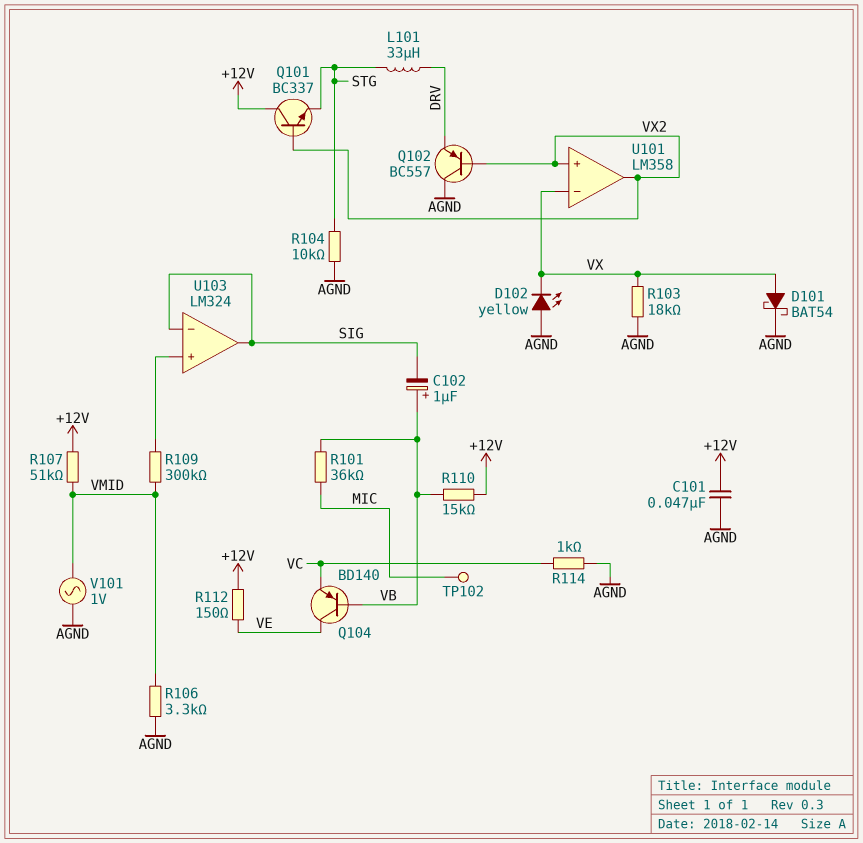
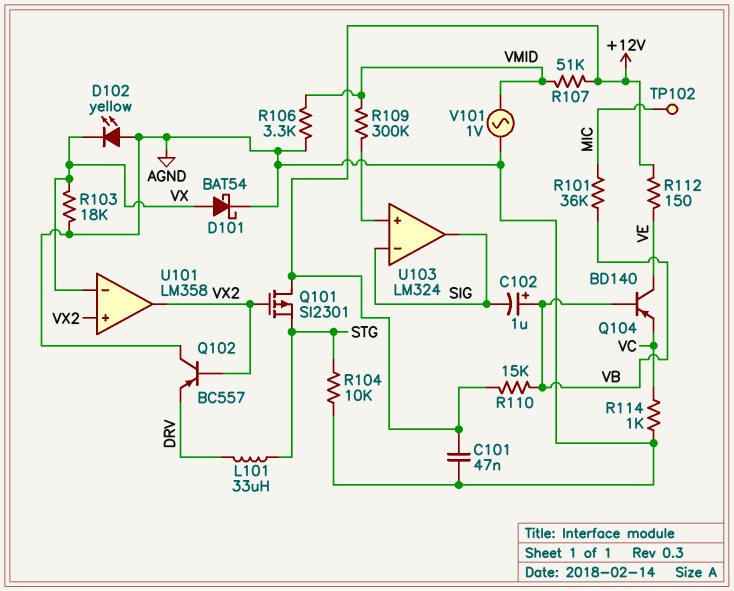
Q101: NPN BC337 (B VX2, C +12V, E STG) -> PMOS SI2301 (G VX2, D +12V, S STG)

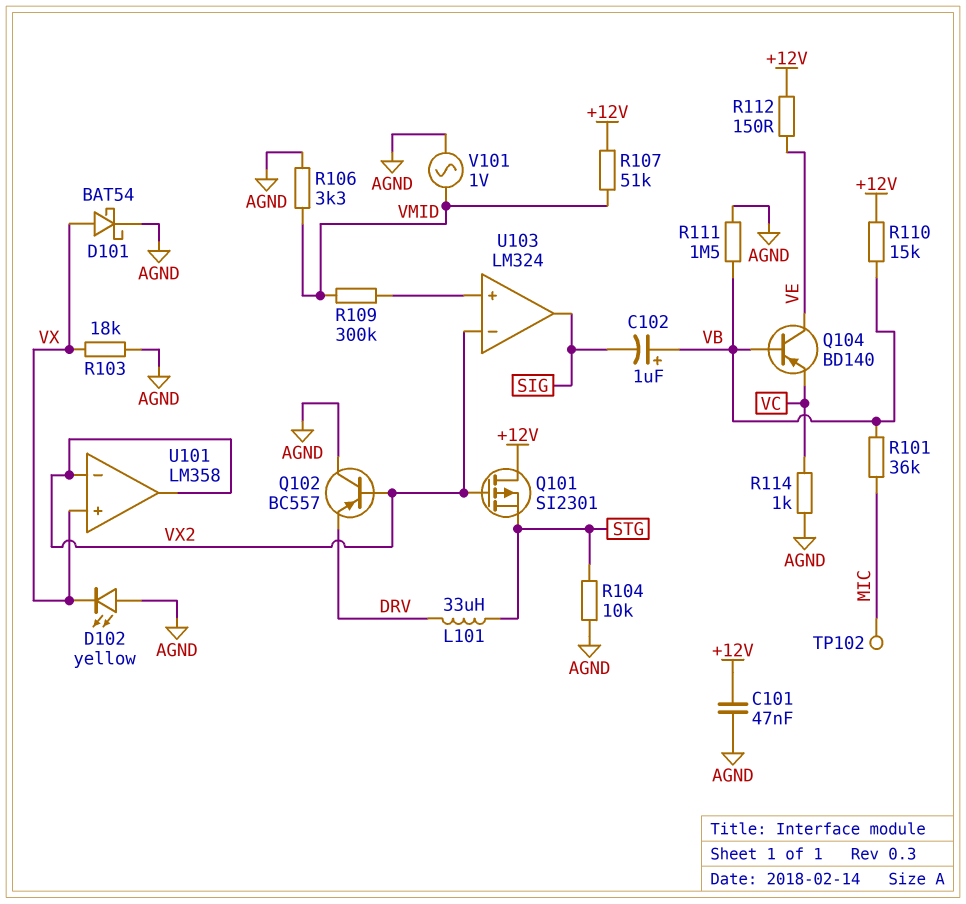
R111: none -> 1.5M (AGND, VB)
U101 pin in+: VX2 -> VX
U101 pin in-: VX -> VX2
U103 pin in-: SIG -> VX2

